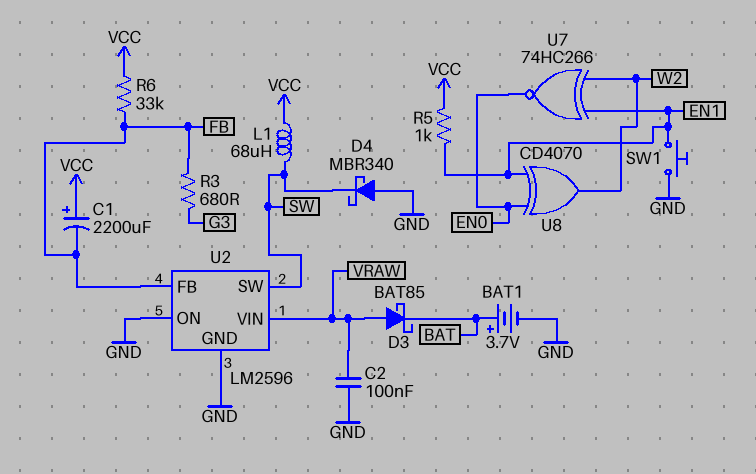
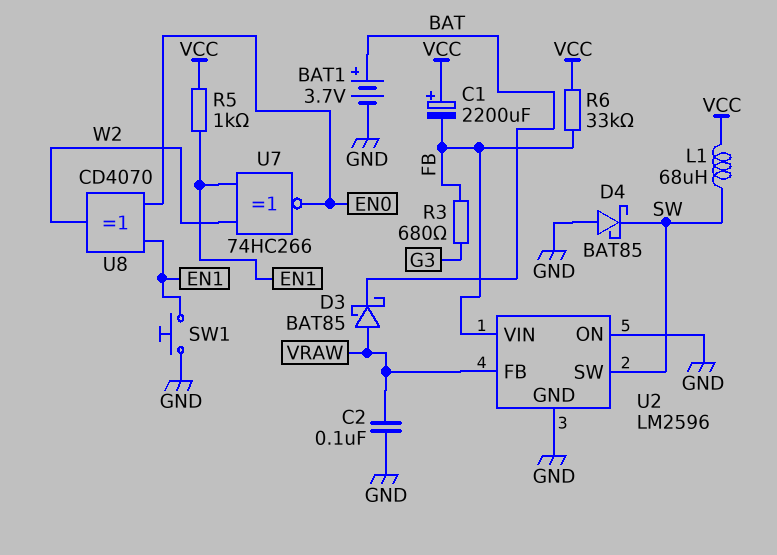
D4: schottky MBR340 (A GND, K SW) -> schottky BAT85 (A GND, K SW)
U2 pin FB: FB -> VRAW
U2 pin VIN: VRAW -> FB

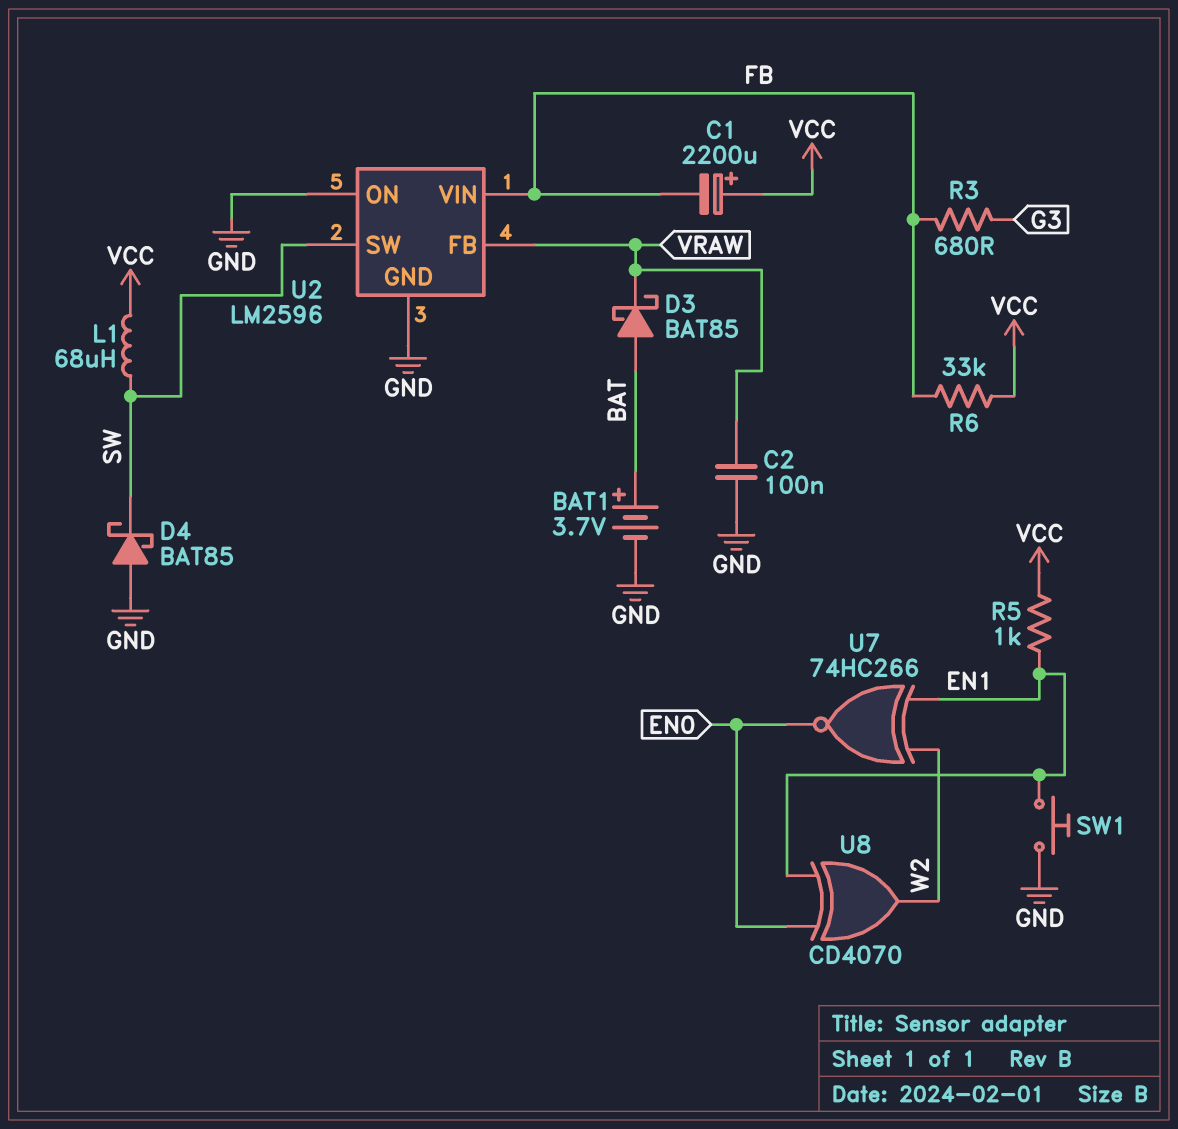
D3: schottky BAT85 (A VRAW, K BAT) -> schottky BAT85 (A BAT, K VRAW)

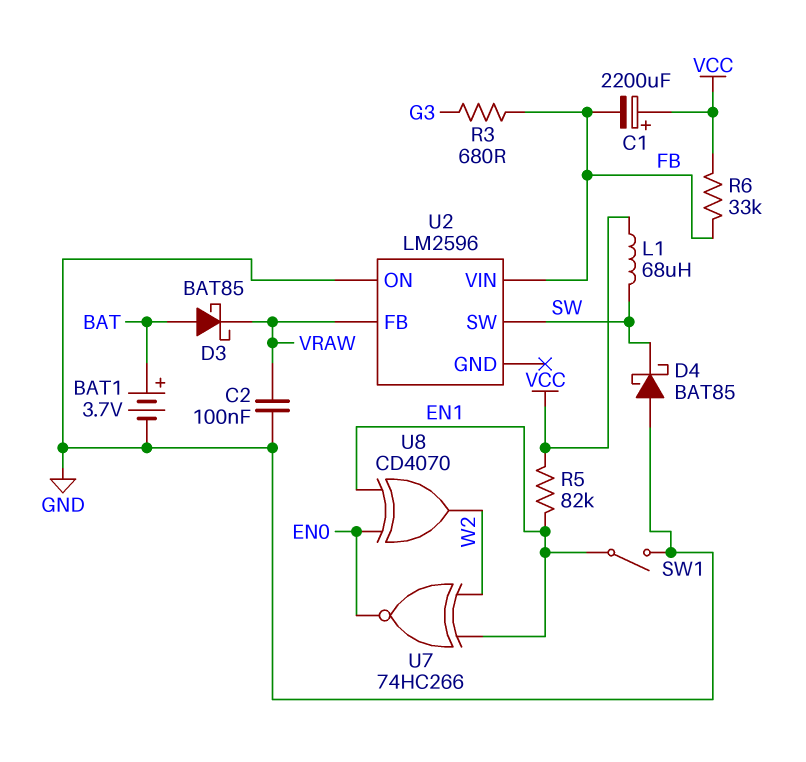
R5: 1k (EN1, VCC) -> 82k (EN1, VCC)
SW1: button (EN1, GND) -> switch (EN1, GND)
U2 pin GND: GND -> none

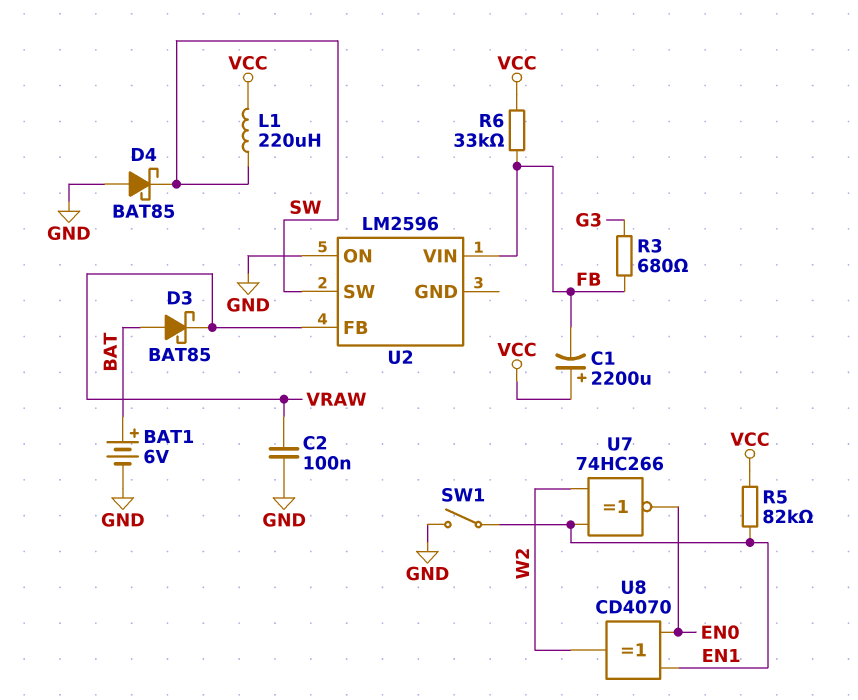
BAT1: 3.7V (plus BAT, minus GND) -> 6V (plus BAT, minus GND)
L1: 68uH (SW, VCC) -> 220uH (SW, VCC)

